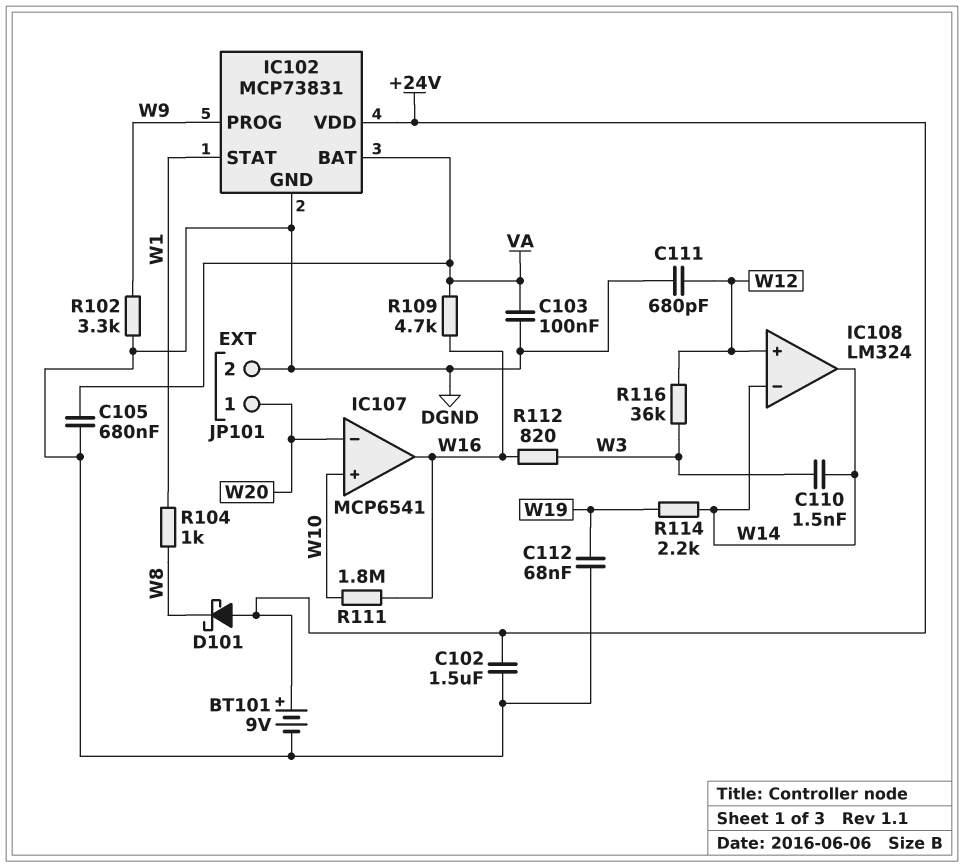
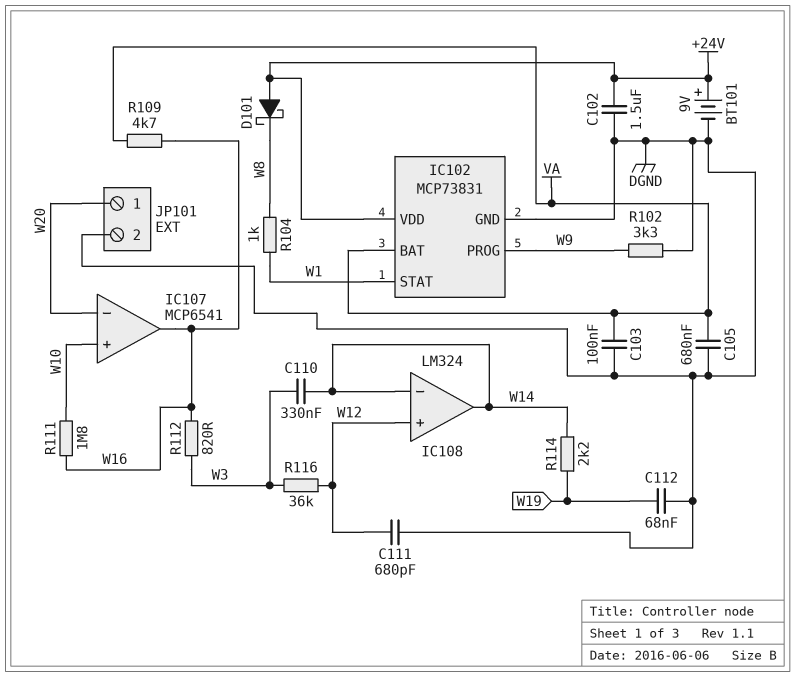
C110: 1.5nF (W3, W14) -> 330nF (W3, W14)

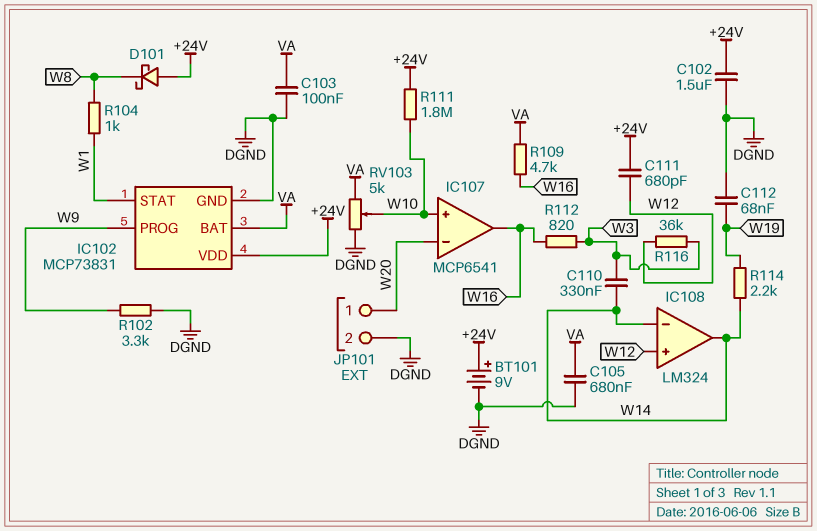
C111: 680pF (DGND, W12) -> 680pF (+24V, W12)
R111: 1.8M (W10, W16) -> 1.8M (+24V, W10)
RV103: none -> 5k (DGND, VA, wiper W10)

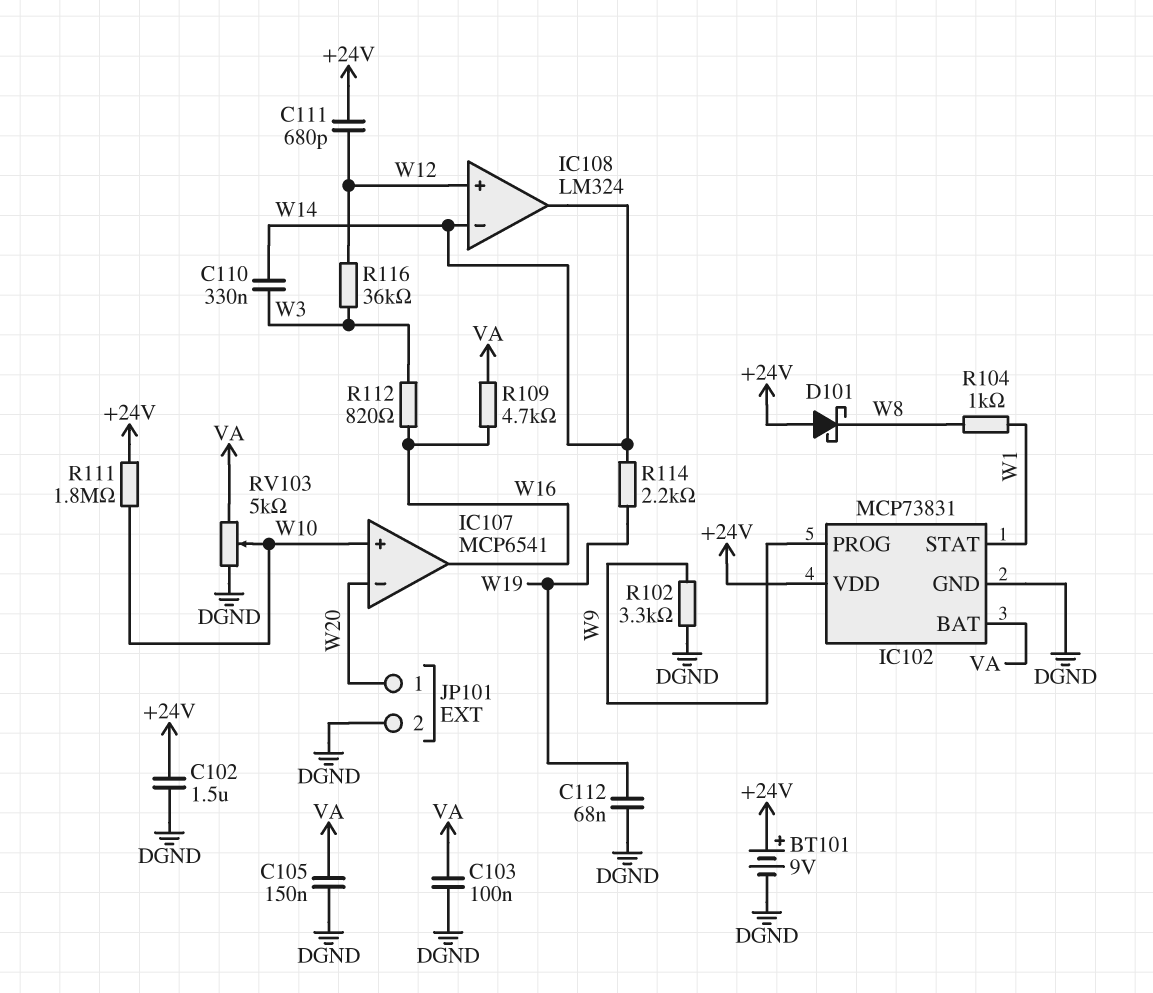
C105: 680nF (DGND, VA) -> 150nF (DGND, VA)

